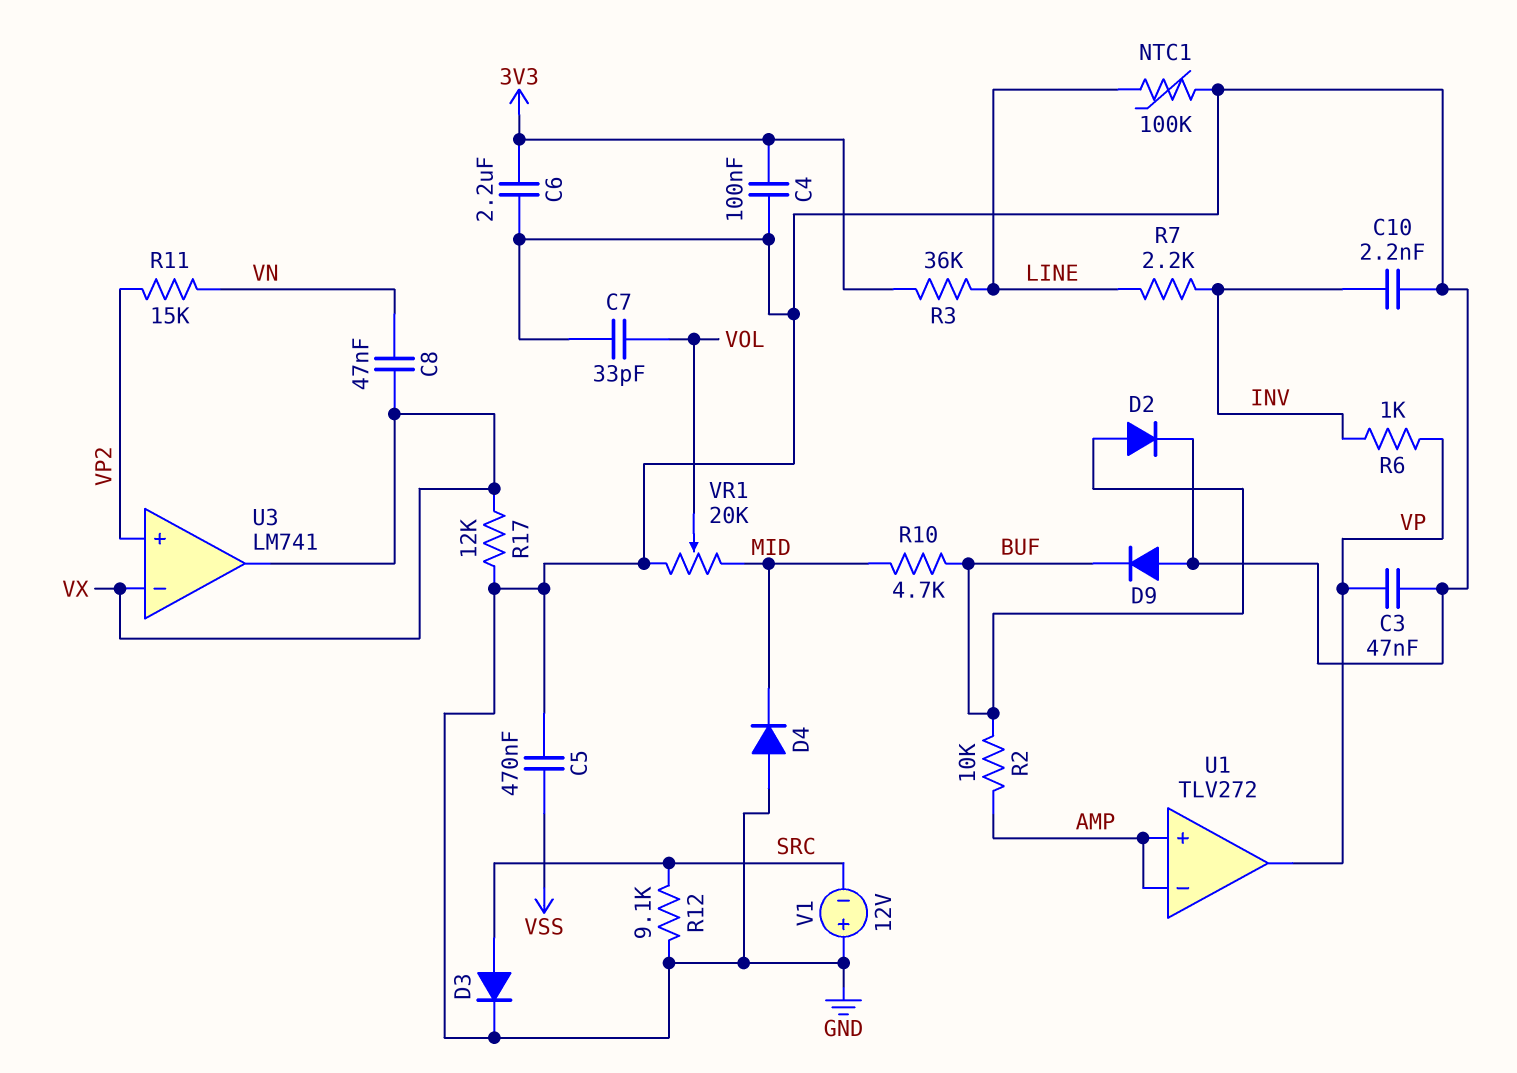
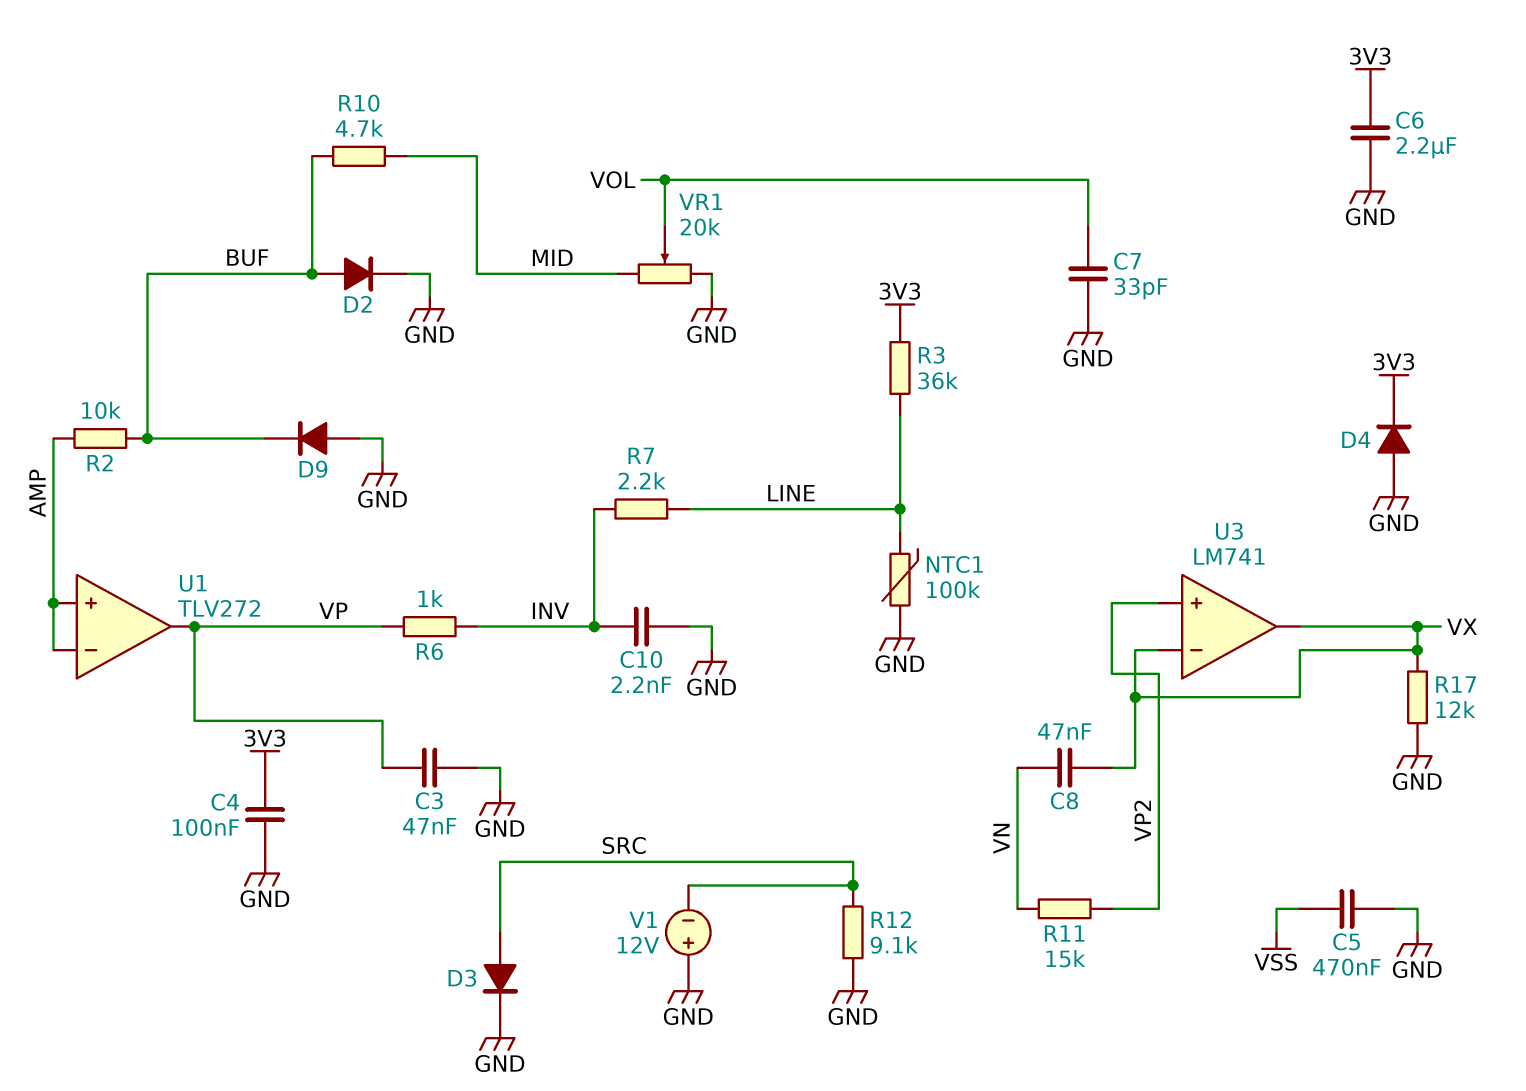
D4: diode (A GND, K MID) -> diode (A GND, K 3V3)

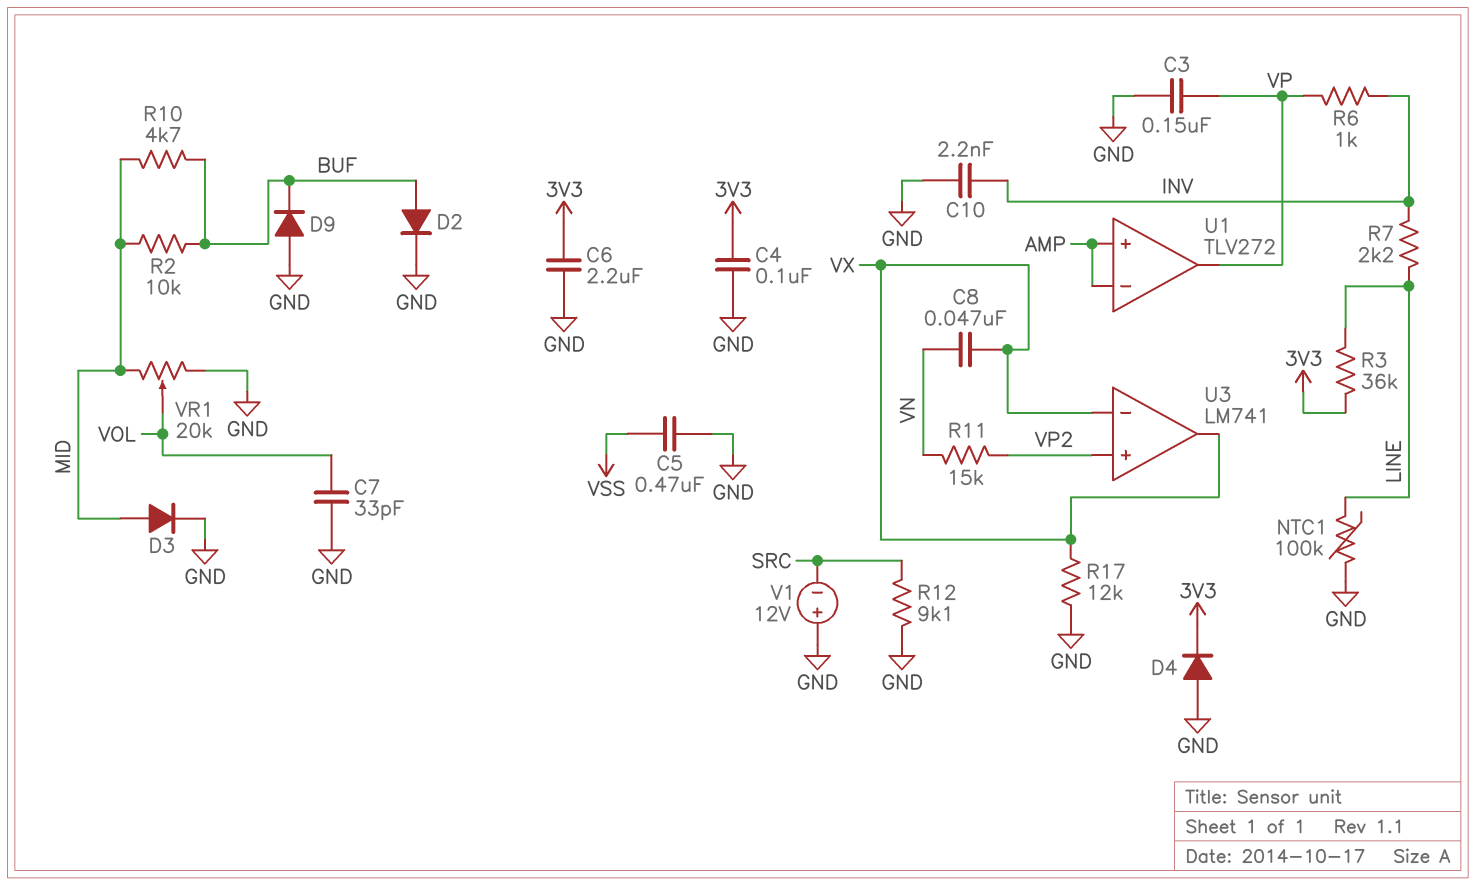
C3: 47nF (GND, VP) -> 150nF (GND, VP)
D3: diode (A SRC, K GND) -> diode (A MID, K GND)
R2: 10k (AMP, BUF) -> 10k (BUF, MID)

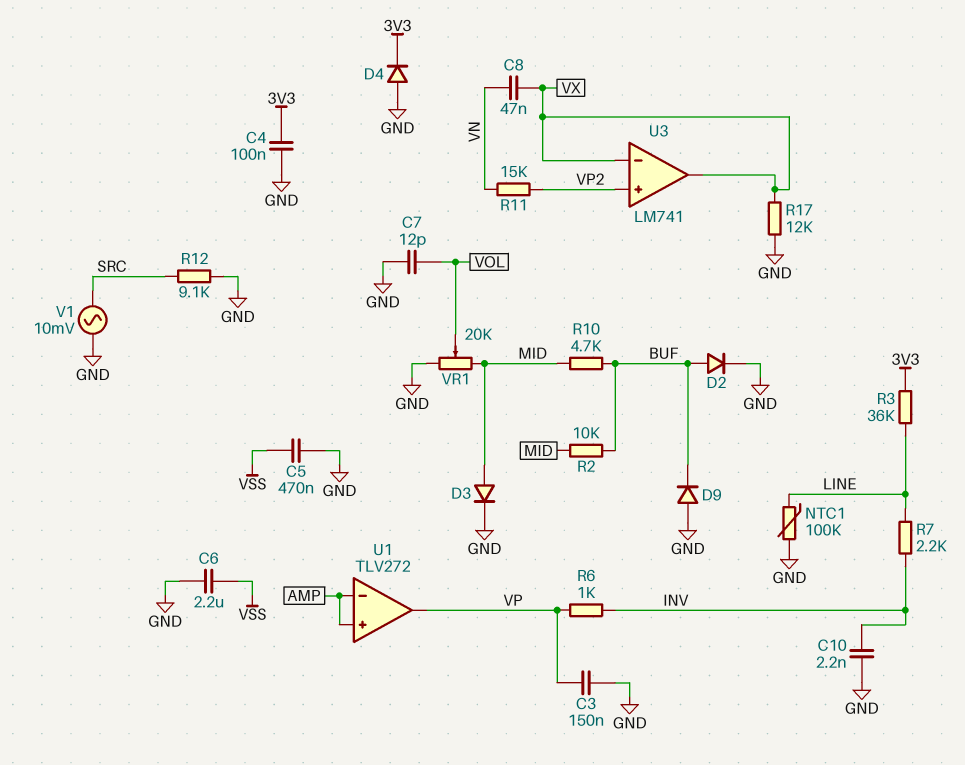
C6: 2.2uF (3V3, GND) -> 2.2uF (GND, VSS)
C7: 33pF (GND, VOL) -> 12pF (GND, VOL)
V1: 12V (plus GND, minus SRC) -> AC 10mV (GND, SRC)

